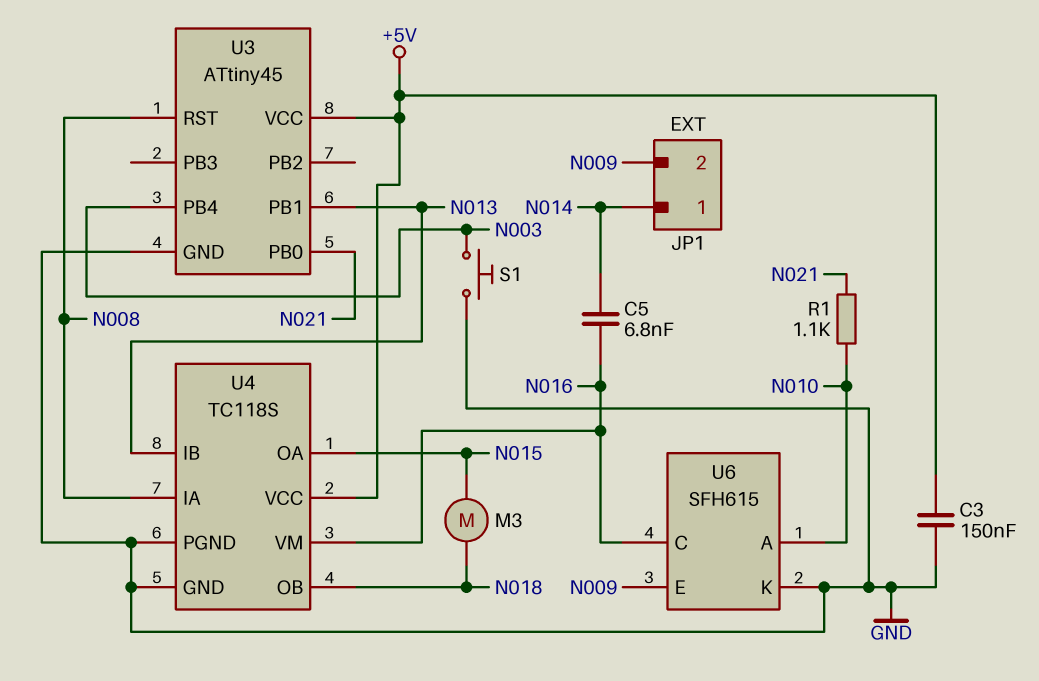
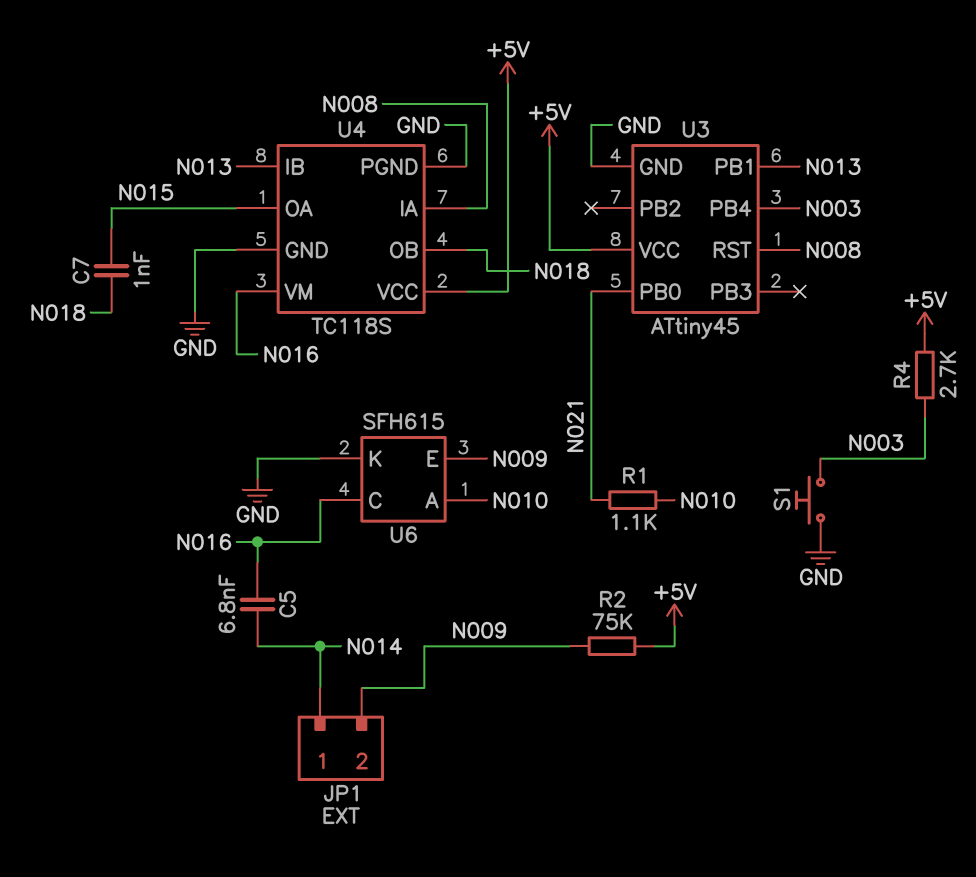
C3: 150nF (+5V, GND) -> none
C7: none -> 1nF (N015, N018)
M3: motor (N015, N018) -> none
R2: none -> 75k (+5V, N009)
R4: none -> 2.7k (+5V, N003)

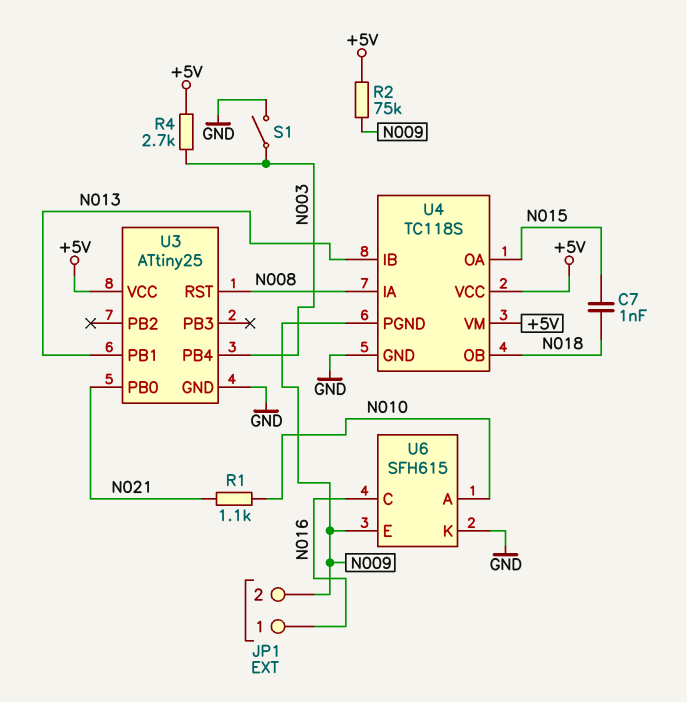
C5: 6.8nF (N014, N016) -> none
JP1 pin 1: N014 -> N016
S1: button (GND, N003) -> switch (GND, N003)
U3: ATtiny45 -> ATtiny25
U4 pin PGND: GND -> N009
U4 pin VM: N016 -> +5V

